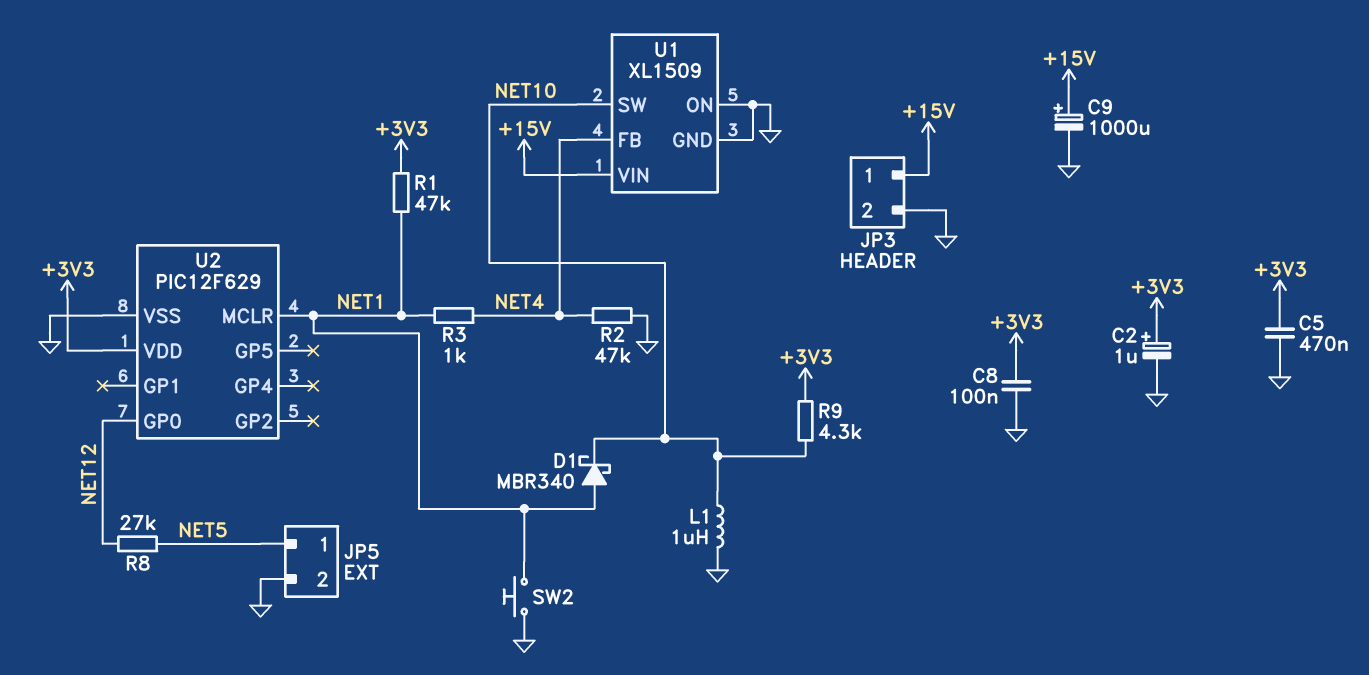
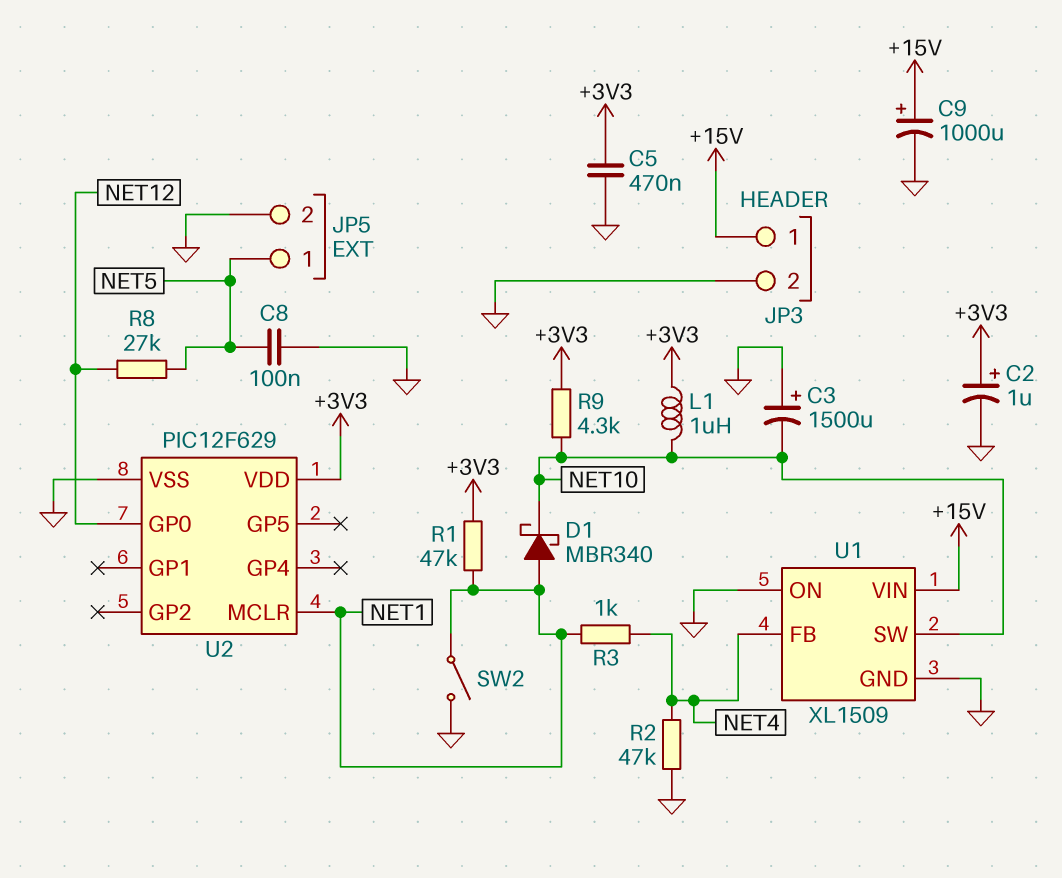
C3: none -> 1500uF (plus GND, minus NET10)
C8: 100nF (+3V3, GND) -> 100nF (GND, NET5)
L1: 1uH (GND, NET10) -> 1uH (+3V3, NET10)
SW2: button (GND, NET1) -> switch (GND, NET1)

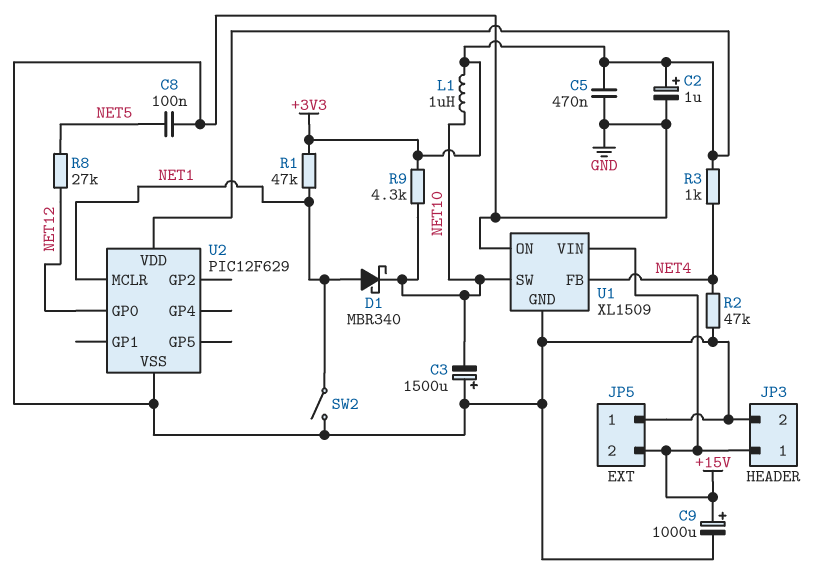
JP5 pin 1: NET5 -> GND
JP5 pin 2: GND -> +15V
R3: 1k (NET1, NET4) -> 1k (+3V3, NET4)

